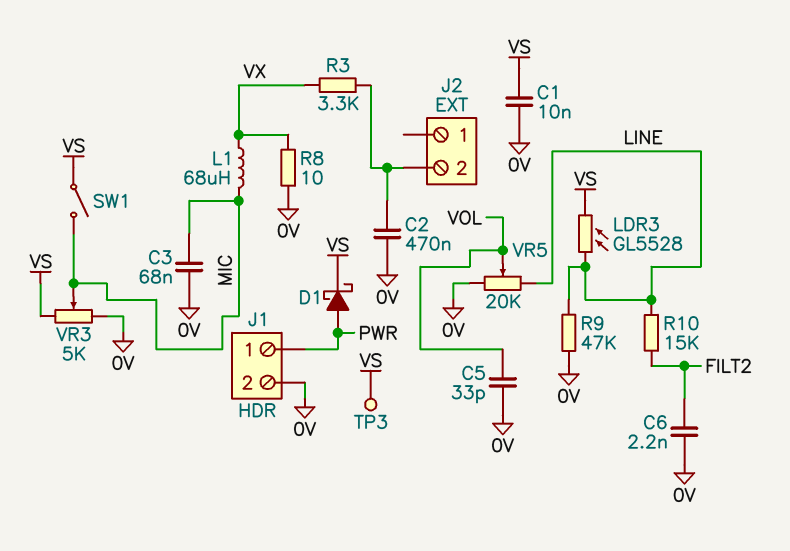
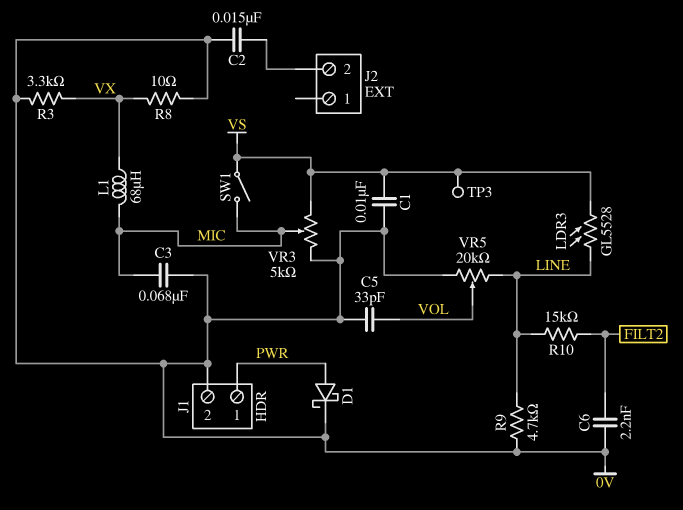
C2: 470nF (0V, J2/2) -> 15nF (0V, J2/2)
D1: schottky (A PWR, K VS) -> schottky (A PWR, K 0V)
R3: 3.3k (J2/2, VX) -> 3.3k (0V, VX)
R9: 47k (0V, LINE) -> 4.7k (0V, LINE)

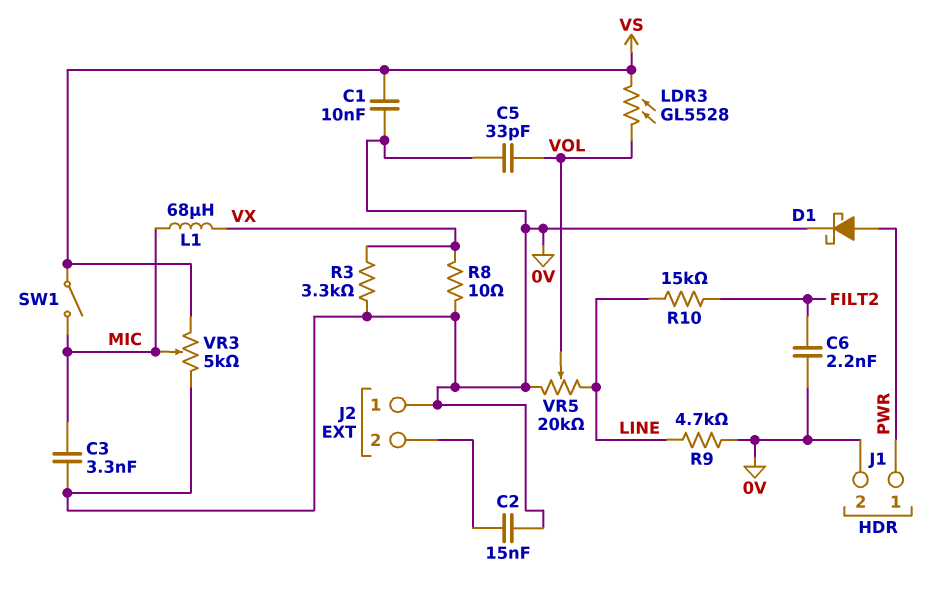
C3: 68nF (0V, MIC) -> 3.3nF (0V, MIC)
J2 pin 1: none -> 0V
LDR3: GL5528 (LINE, VS) -> GL5528 (VOL, VS)
TP3: test point (VS) -> none

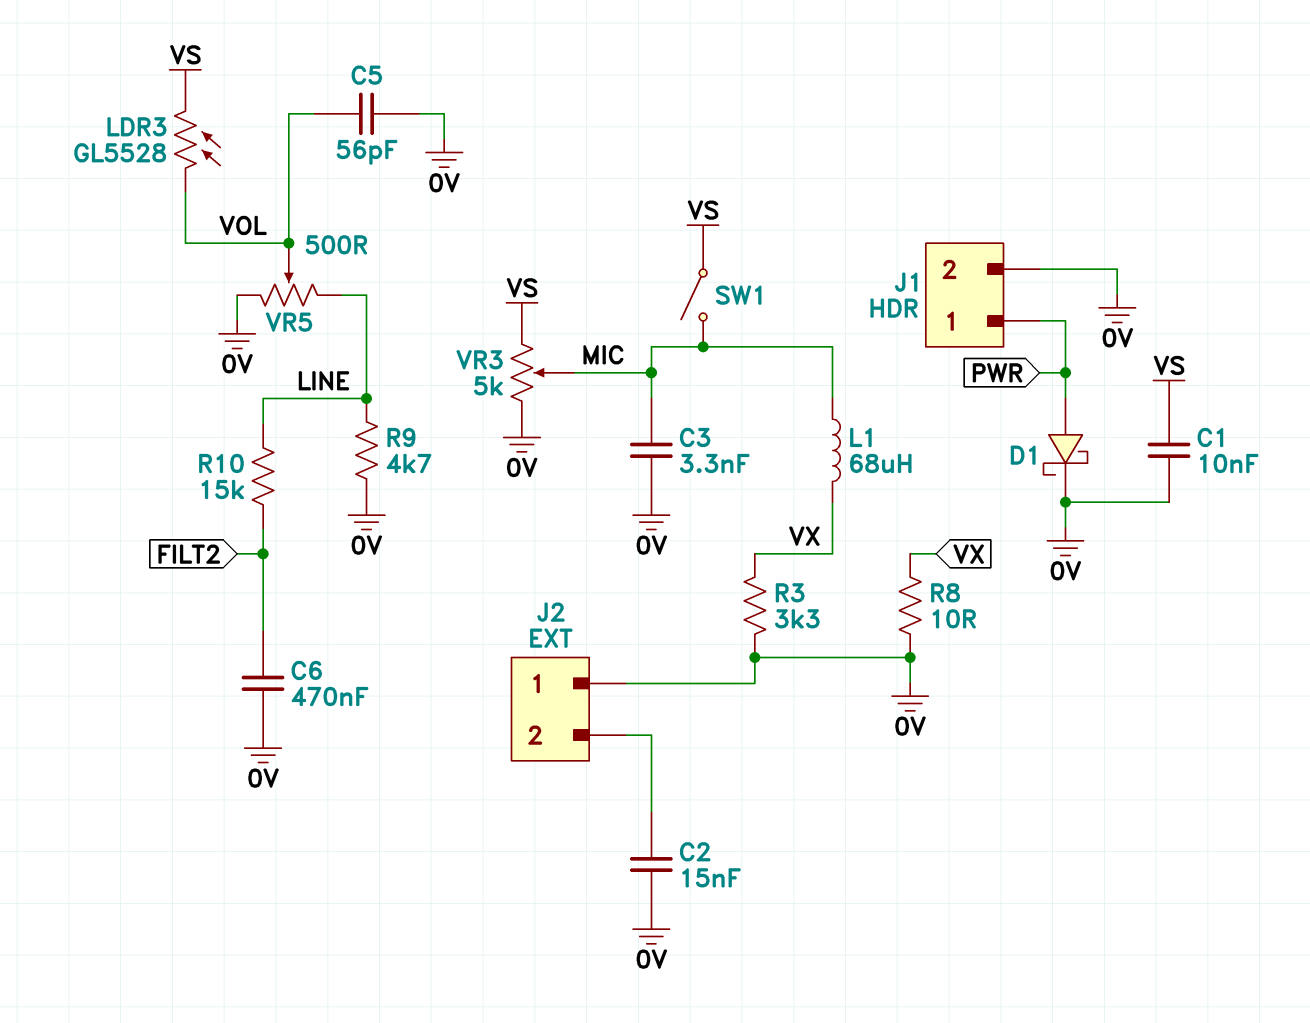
C5: 33pF (0V, VOL) -> 56pF (0V, VOL)
C6: 2.2nF (0V, FILT2) -> 470nF (0V, FILT2)
VR5: 20k (0V, LINE, wiper VOL) -> 500 (0V, LINE, wiper VOL)

